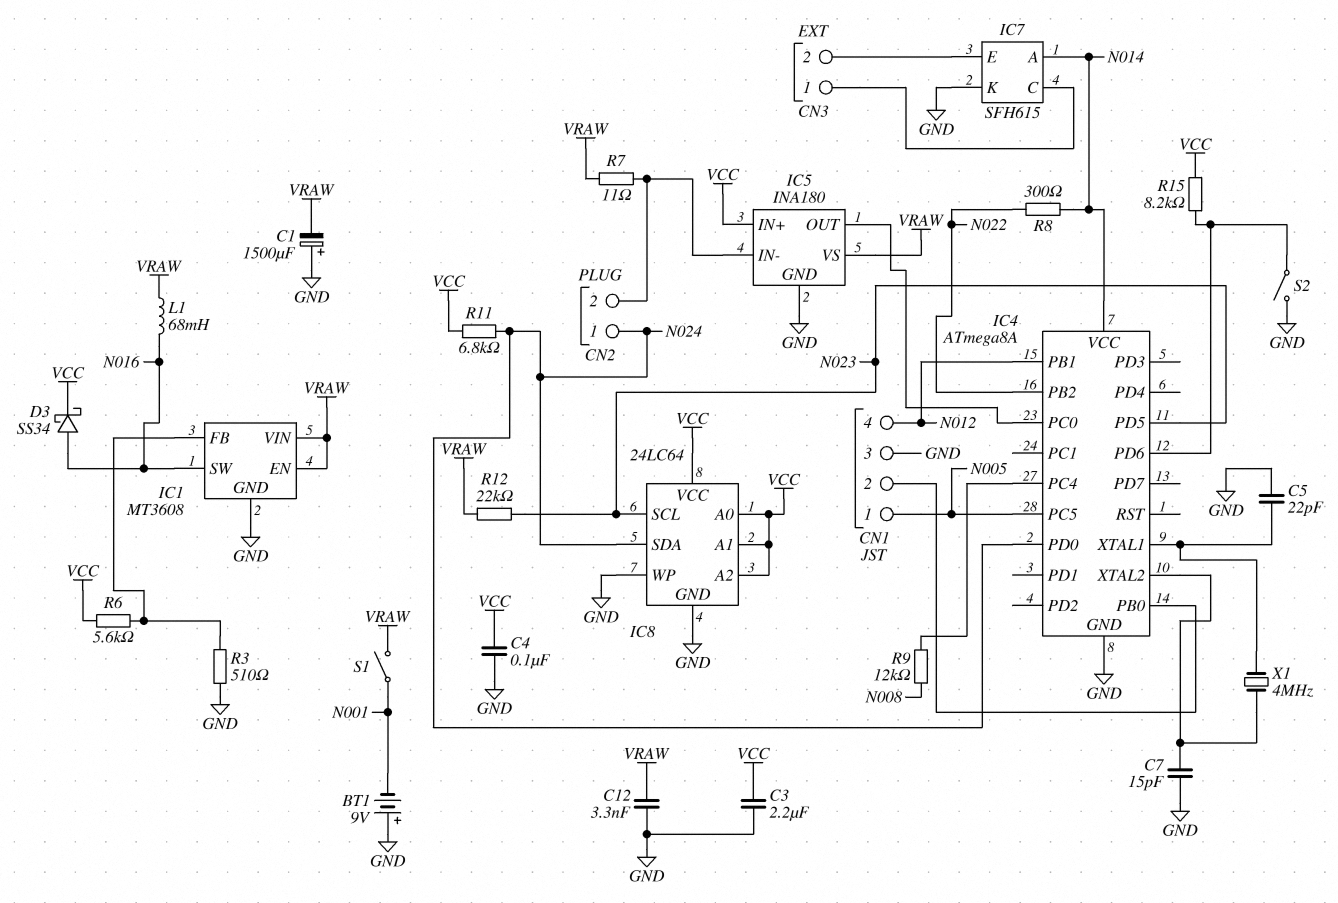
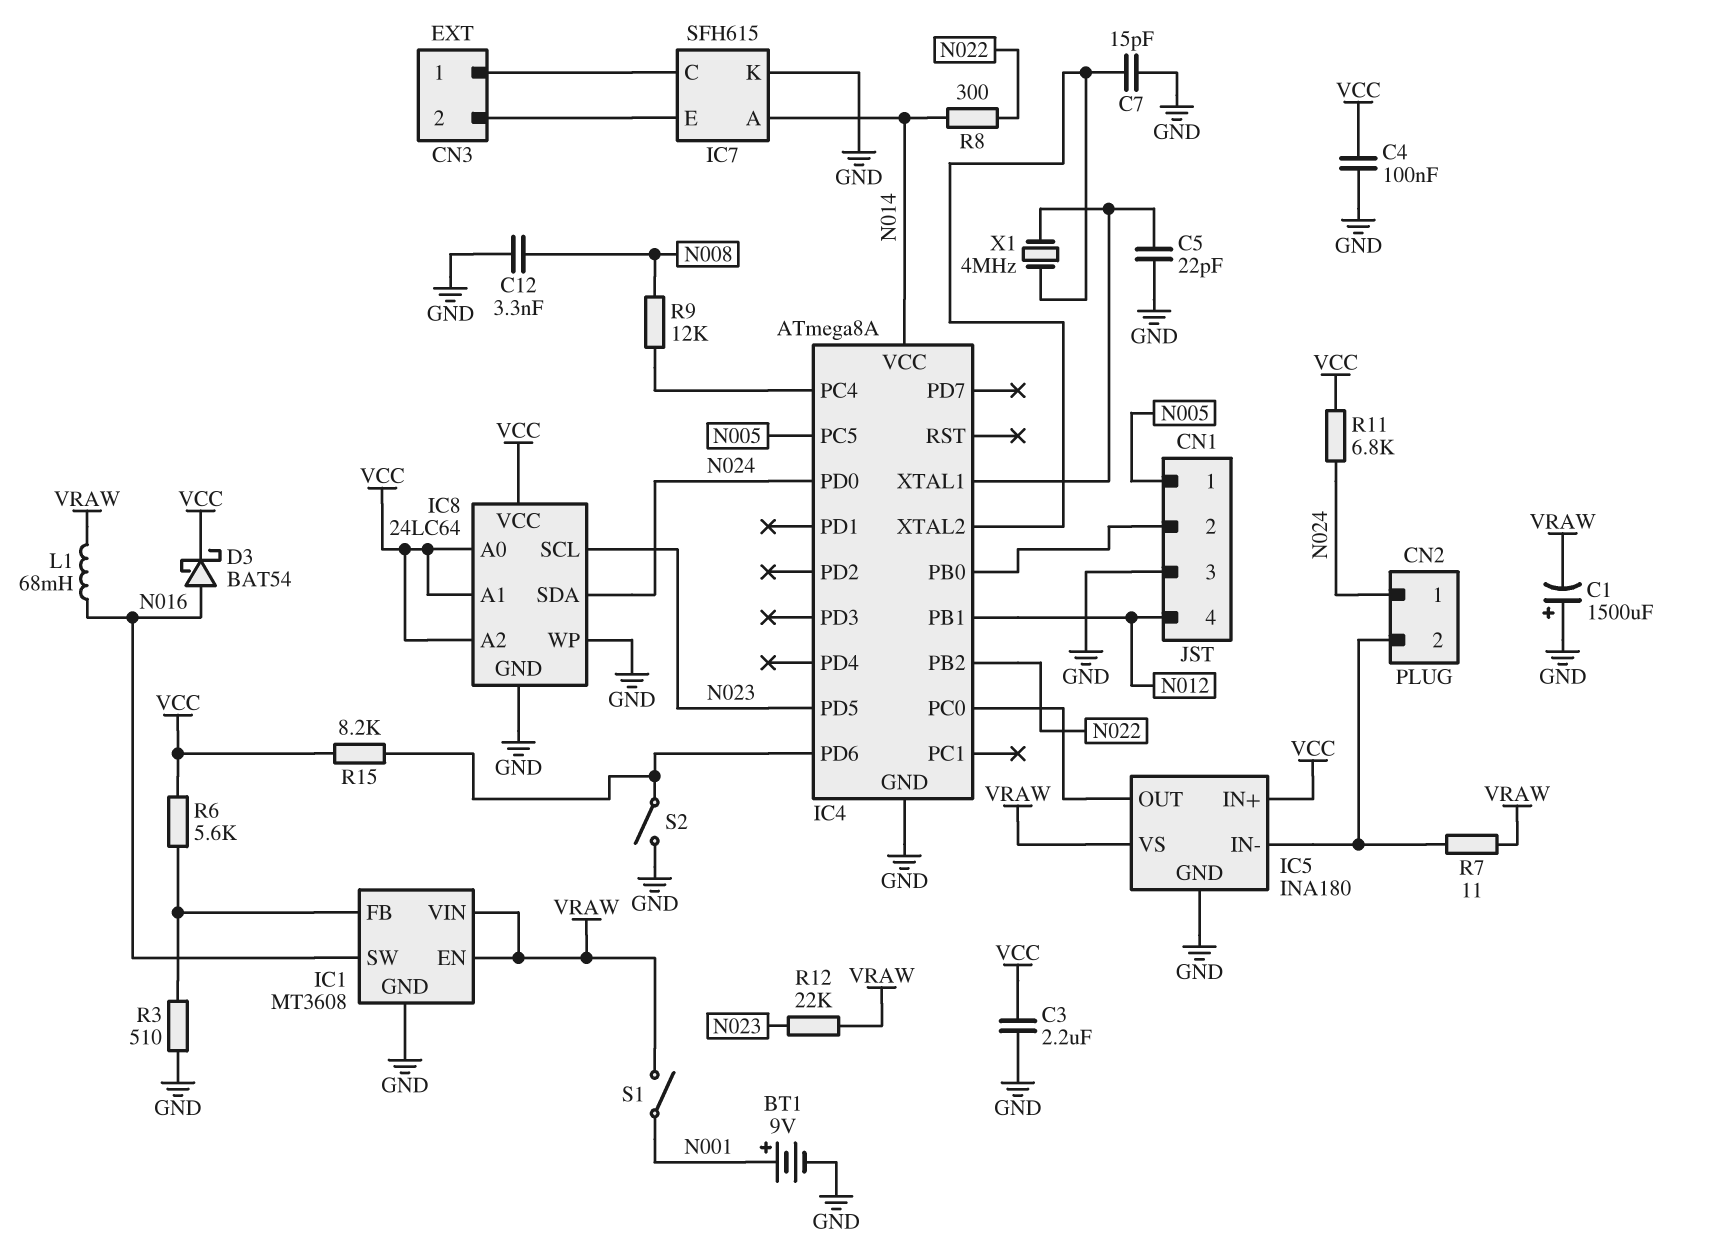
BT1: 9V (plus GND, minus N001) -> 9V (plus N001, minus GND)
C12: 3.3nF (GND, VRAW) -> 3.3nF (GND, N008)
D3: schottky SS34 (A N016, K VCC) -> schottky BAT54 (A N016, K VCC)

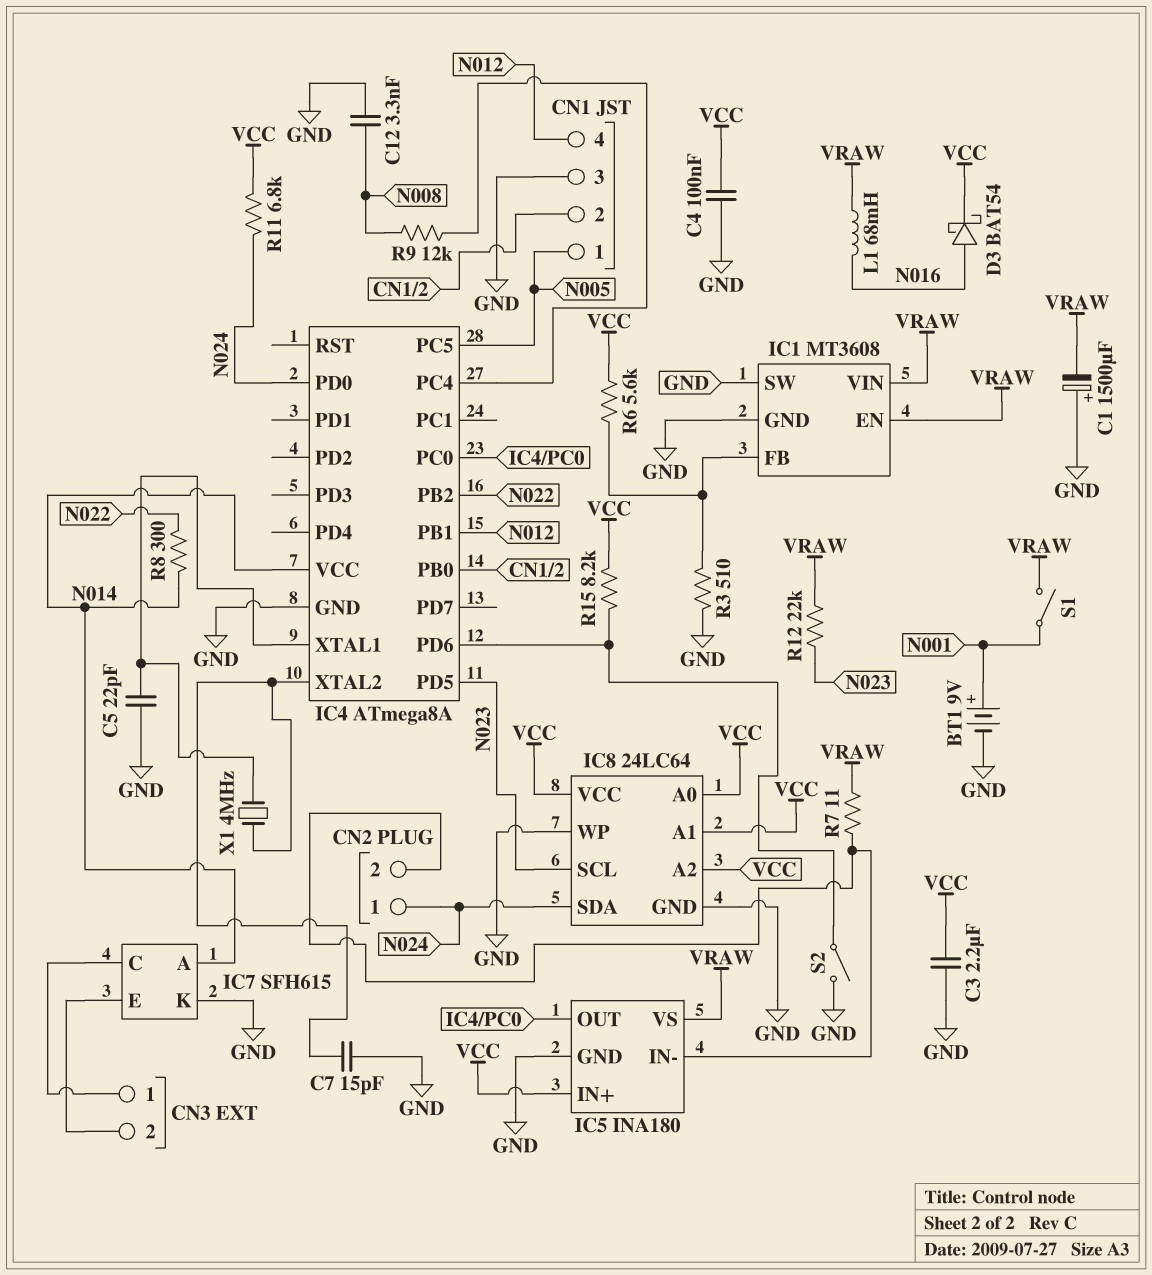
IC1 pin SW: N016 -> GND

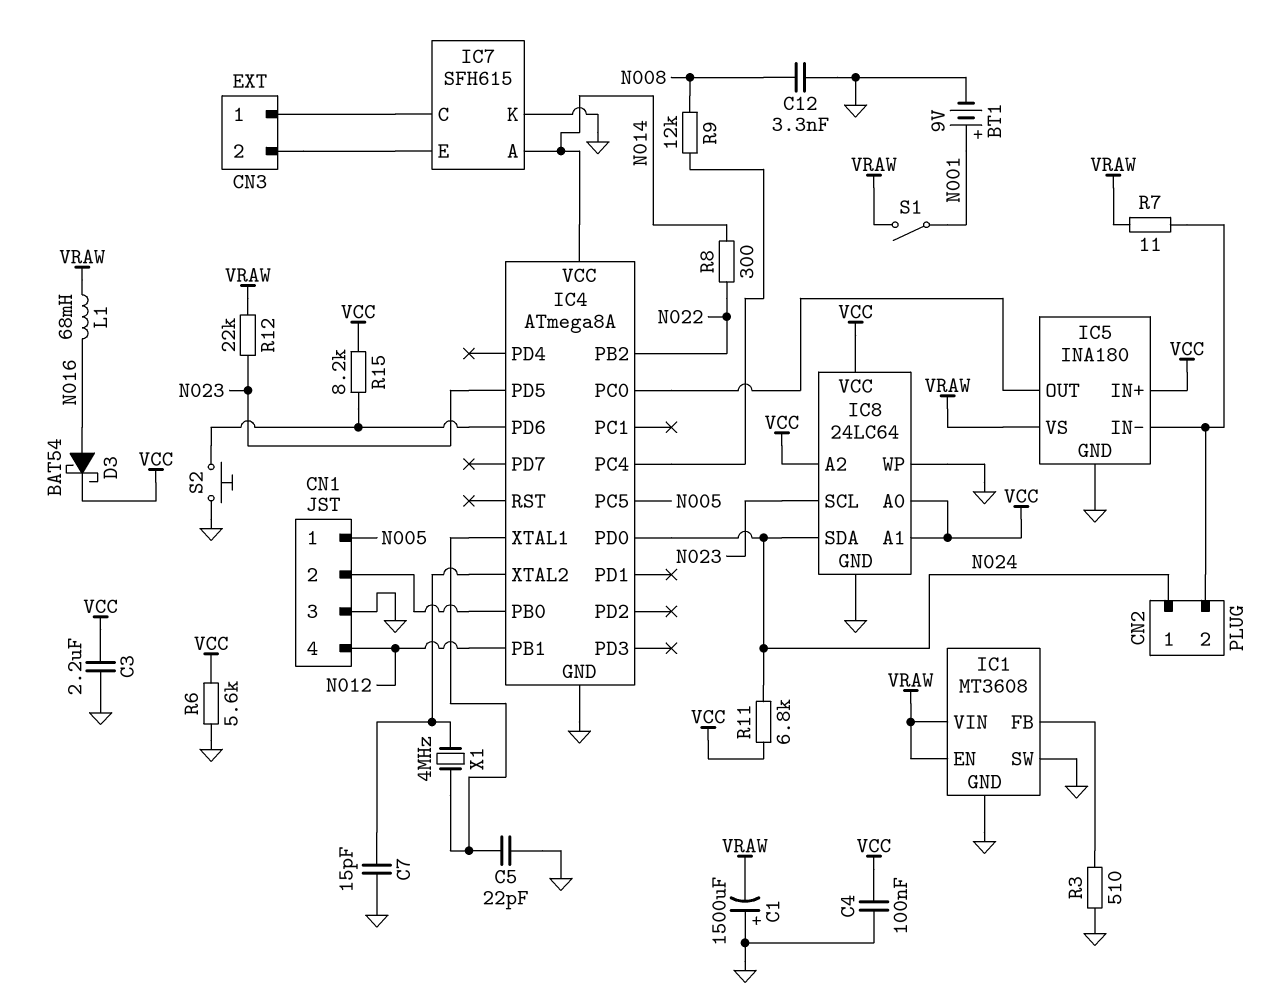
R6: 5.6k (IC1/FB, VCC) -> 5.6k (GND, VCC)
S2: switch (GND, IC4/PD6) -> button (GND, IC4/PD6)

